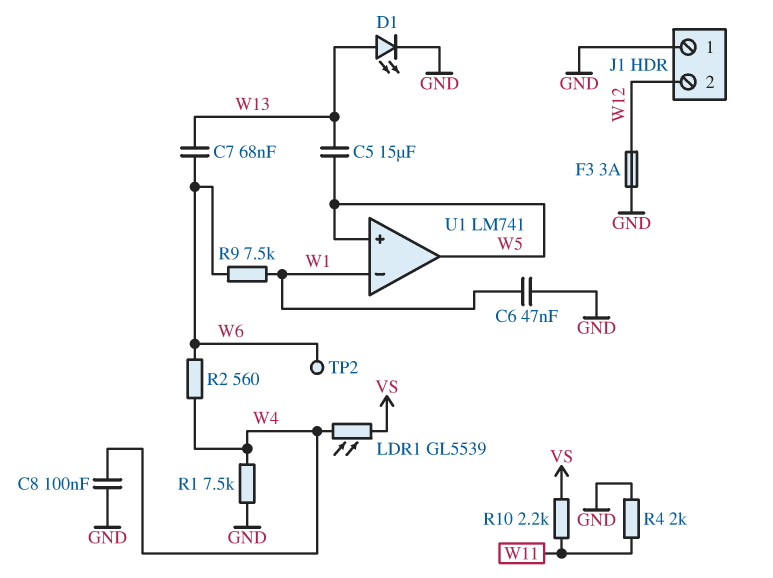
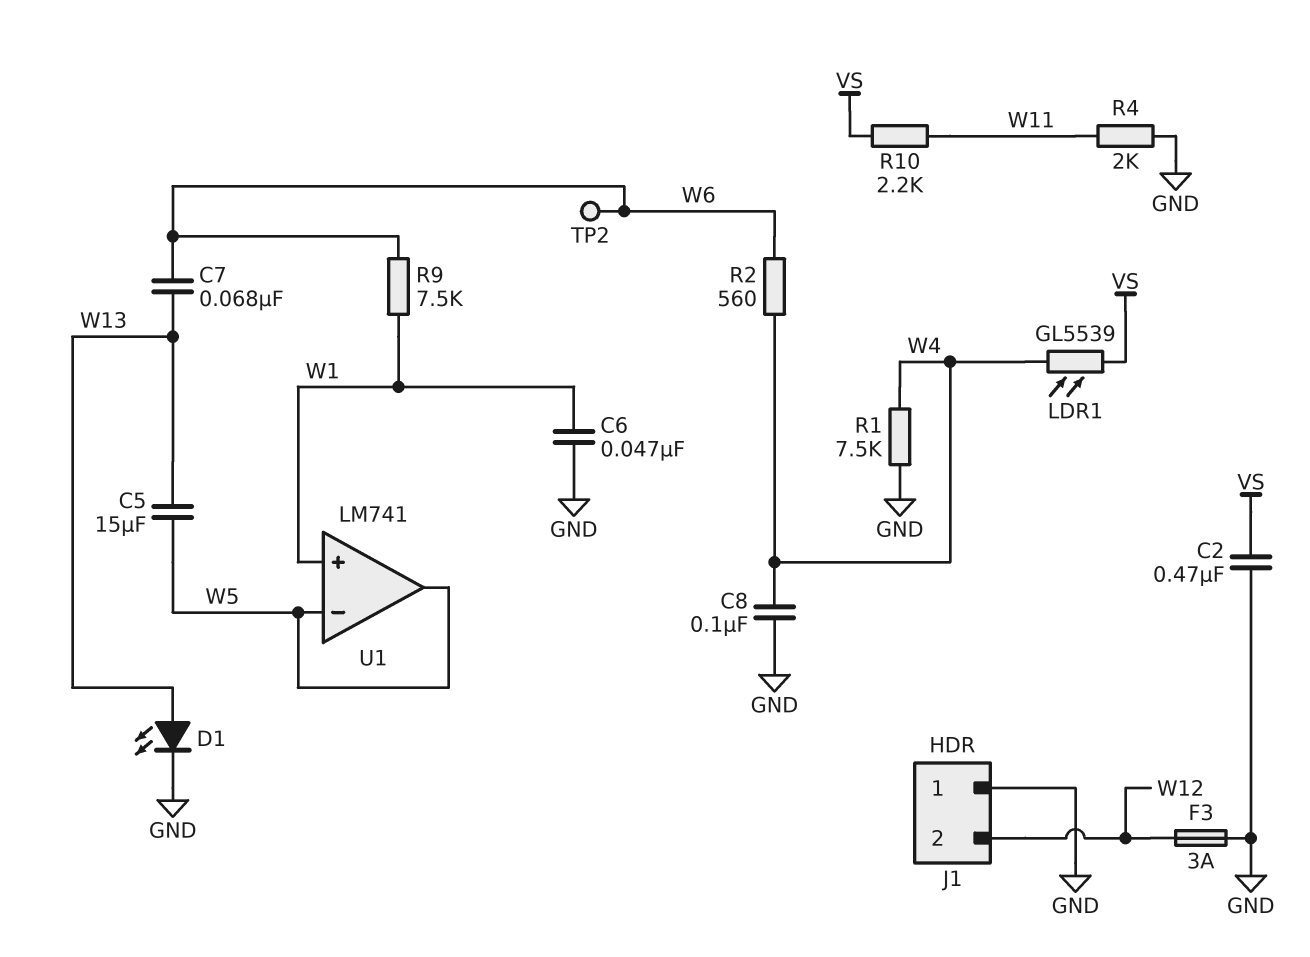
C2: none -> 470nF (GND, VS)
U1 pin in+: W5 -> W1
U1 pin in-: W1 -> W5

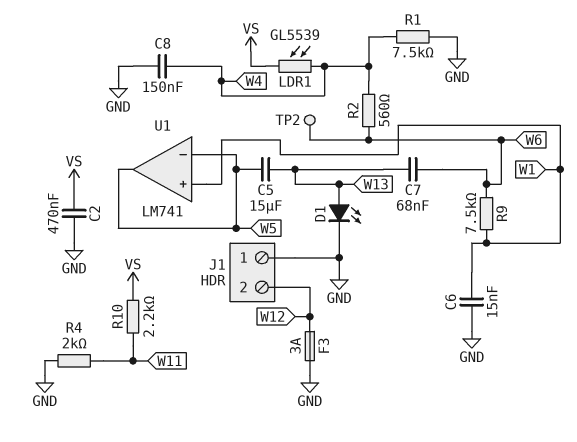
C6: 47nF (GND, W1) -> 15nF (GND, W1)
C8: 100nF (GND, W4) -> 150nF (GND, W4)

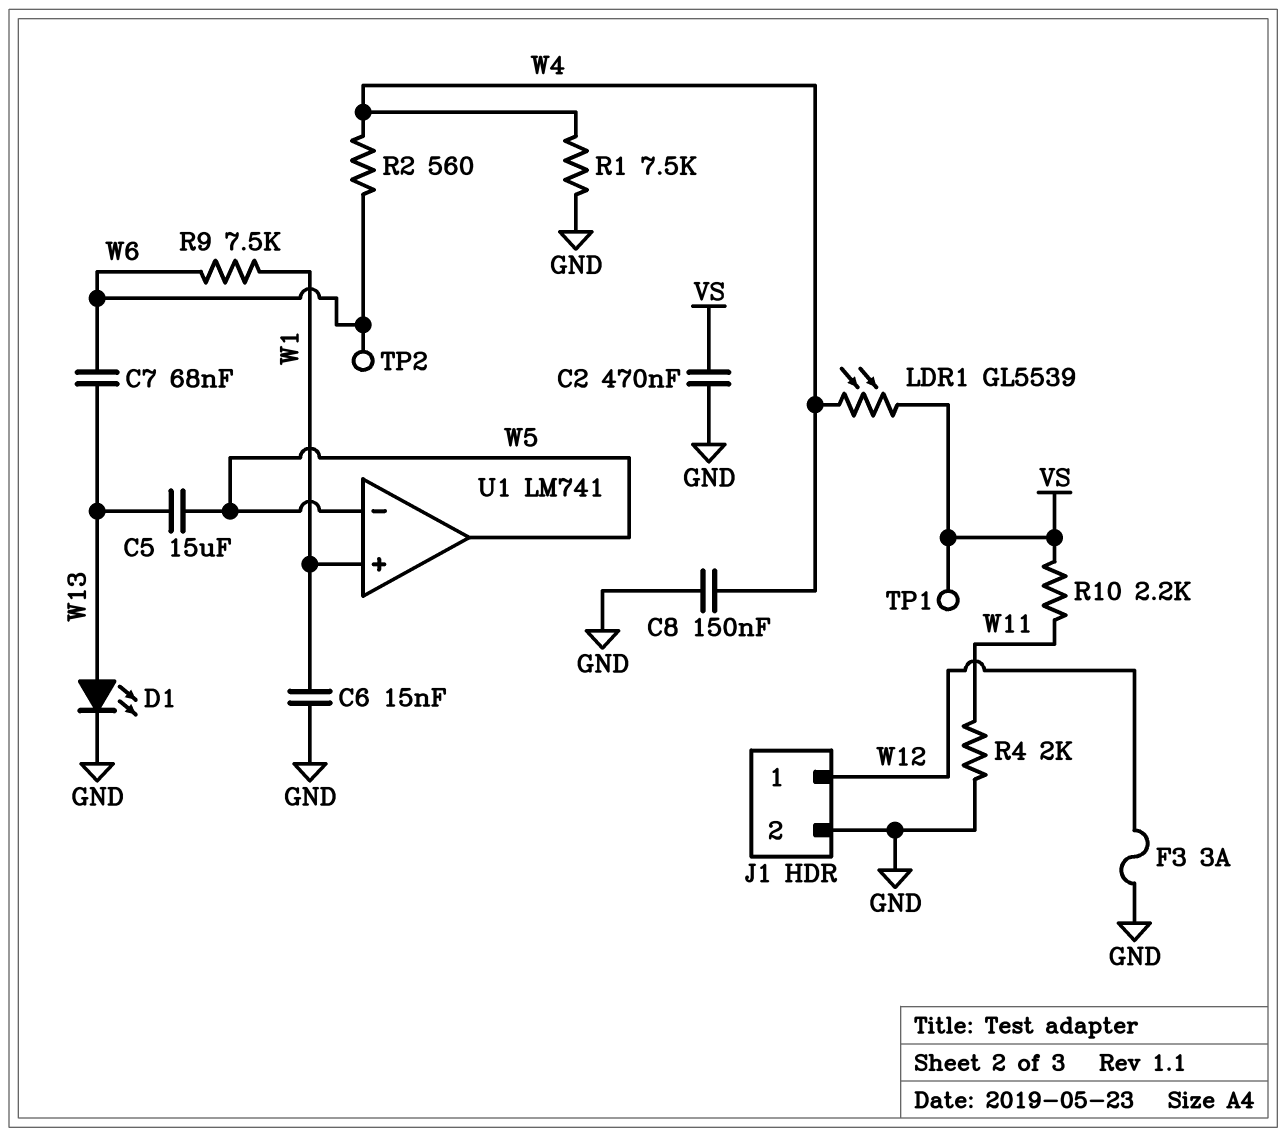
J1 pin 1: GND -> W12
J1 pin 2: W12 -> GND
TP1: none -> test point (VS)

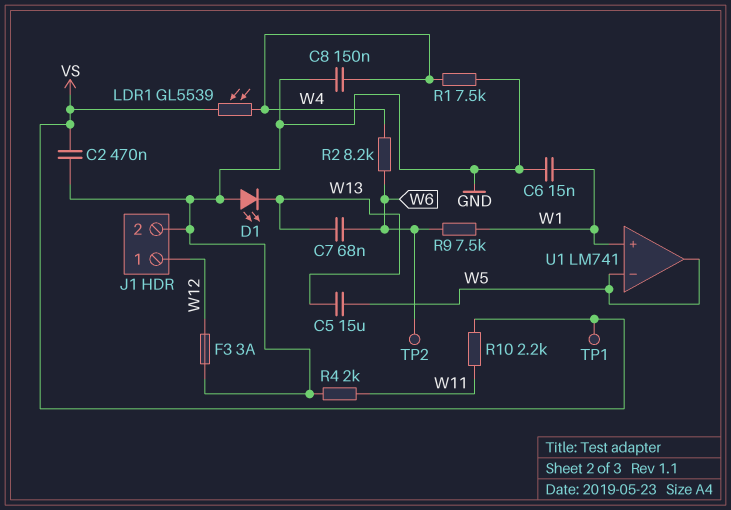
D1: LED (A W13, K GND) -> LED (A GND, K W13)
R2: 560 (W4, W6) -> 8.2k (W4, W6)

